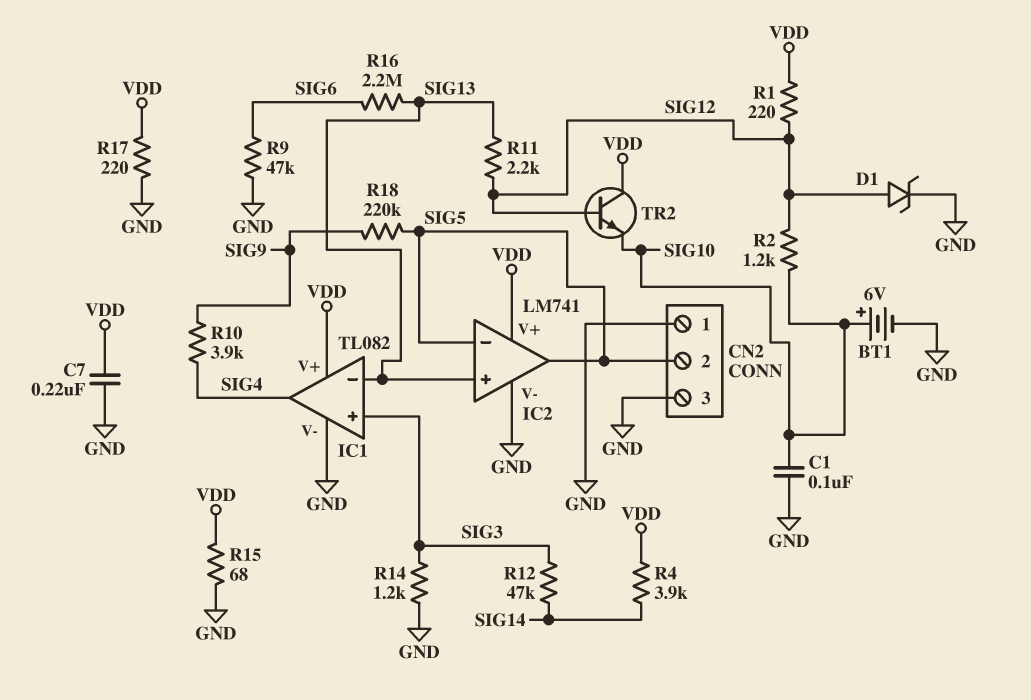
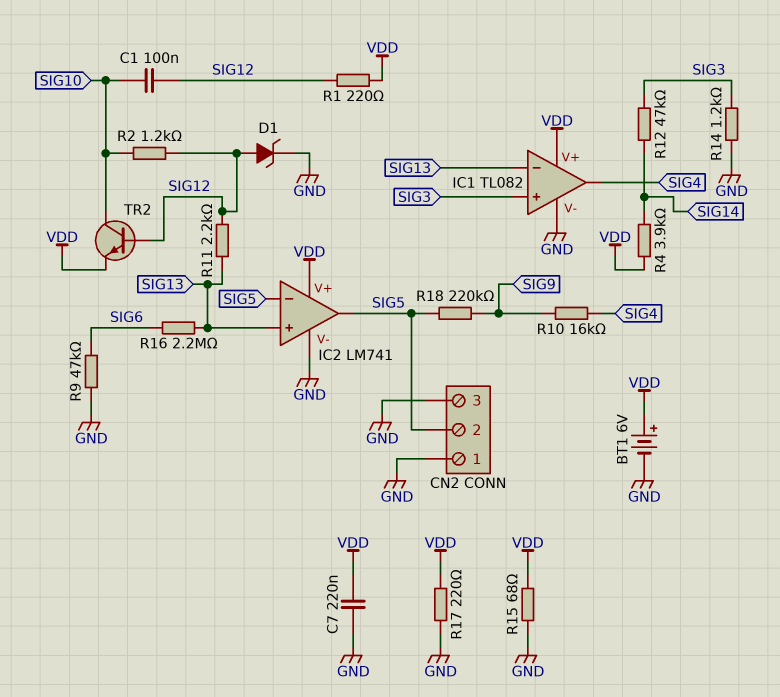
BT1: 6V (plus SIG10, minus GND) -> 6V (plus VDD, minus GND)
C1: 100nF (GND, SIG10) -> 100nF (SIG10, SIG12)
R10: 3.9k (SIG4, SIG9) -> 16k (SIG4, SIG9)
TR2: NPN (B SIG12, C VDD, E SIG10) -> NPN (B SIG12, C SIG10, E VDD)

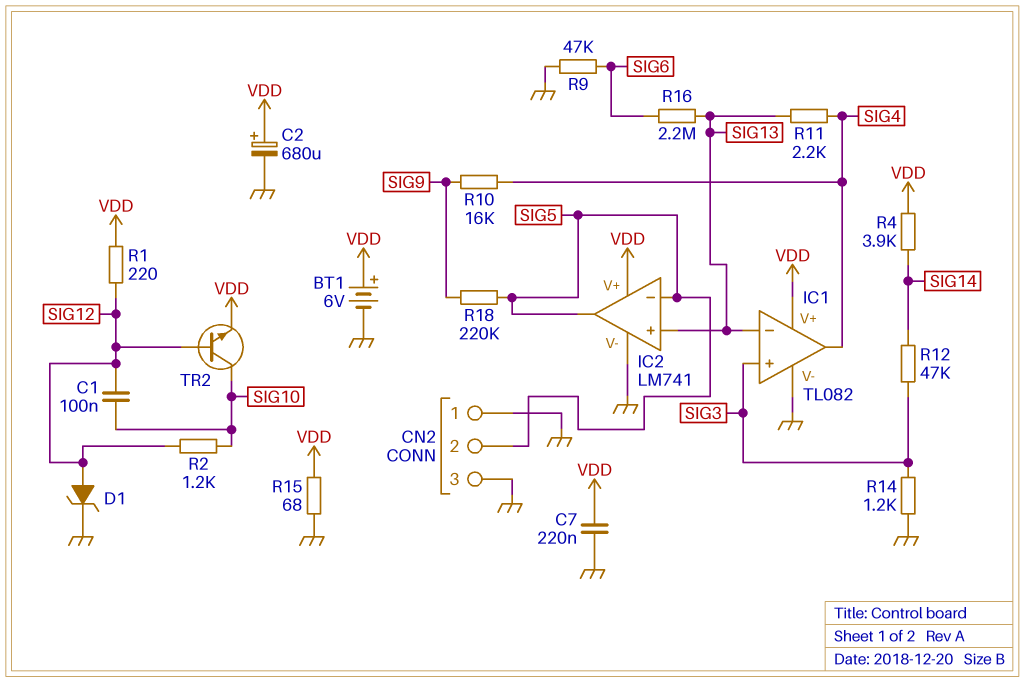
C2: none -> 680uF (plus VDD, minus GND)
R11: 2.2k (SIG12, SIG13) -> 2.2k (SIG4, SIG13)
R17: 220 (GND, VDD) -> none

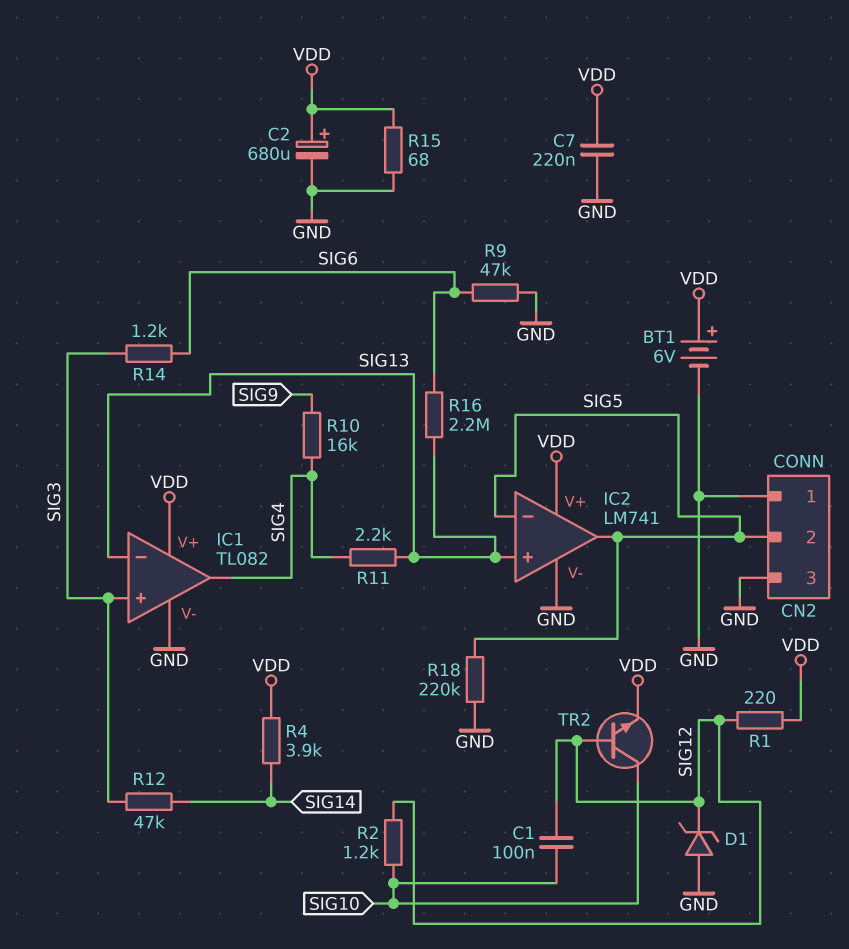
D1: zener (A SIG12, K GND) -> zener (A GND, K SIG12)
R14: 1.2k (GND, SIG3) -> 1.2k (SIG3, SIG6)
R18: 220k (SIG5, SIG9) -> 220k (GND, SIG5)

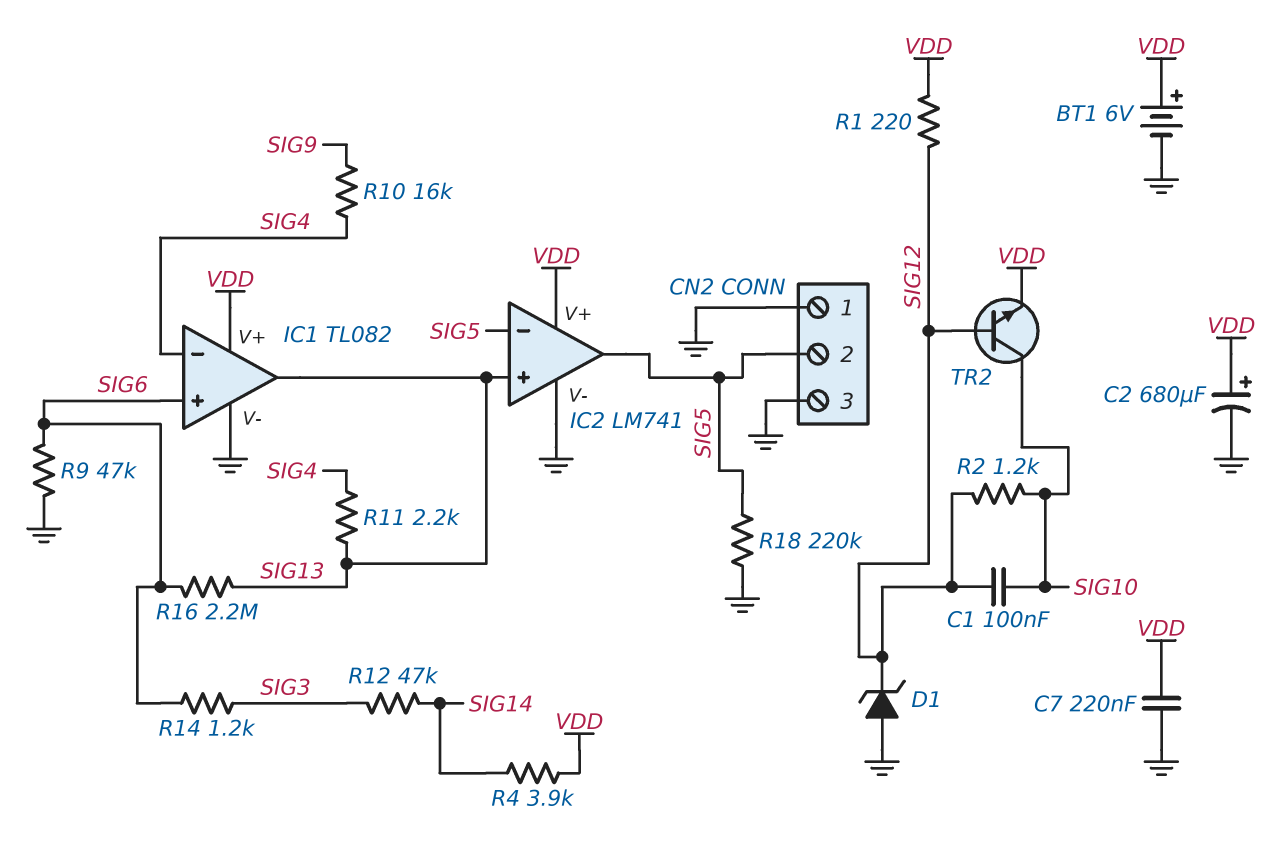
IC1 pin in+: SIG3 -> SIG6
IC1 pin in-: SIG13 -> SIG4
IC1 pin out: SIG4 -> SIG13
R15: 68 (GND, VDD) -> none

